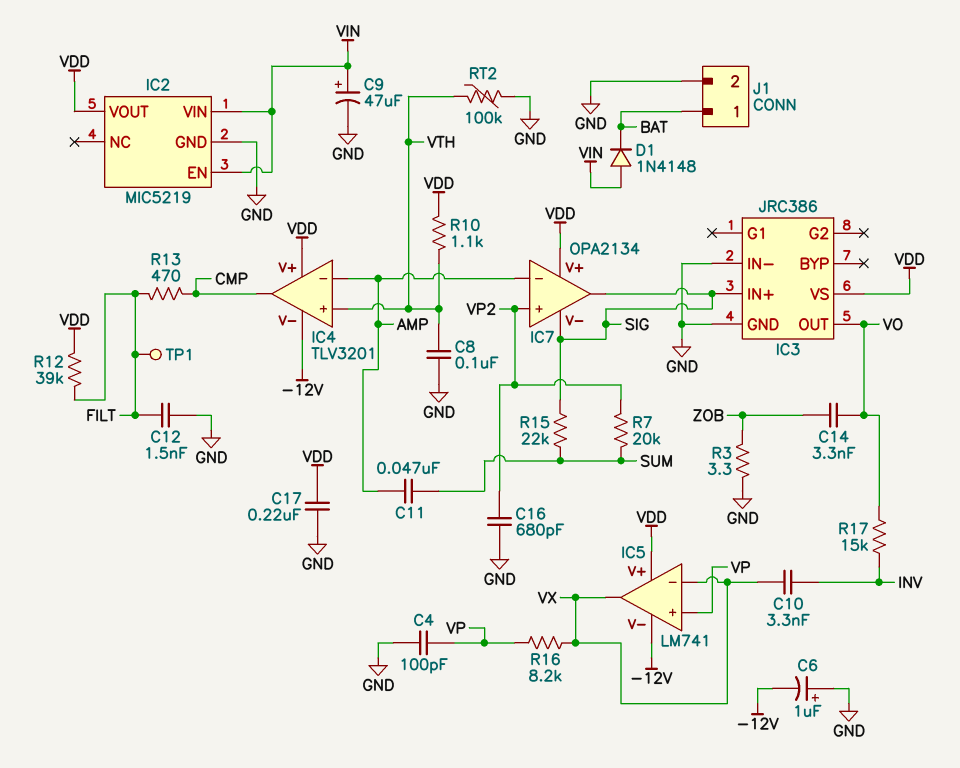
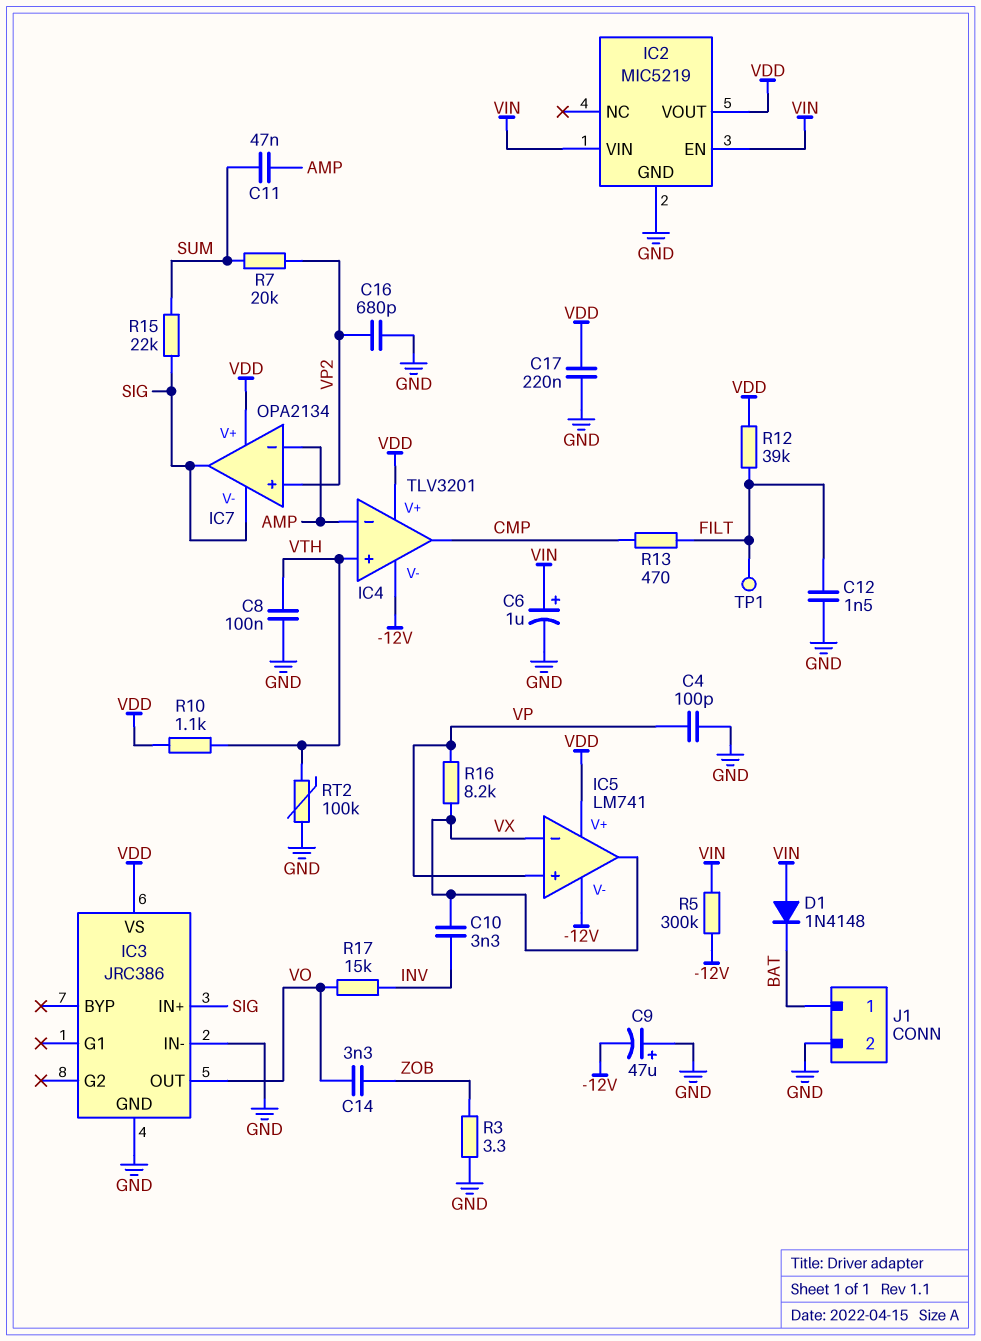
C6: 1uF (plus GND, minus -12V) -> 1uF (plus VIN, minus GND)
C9: 47uF (plus VIN, minus GND) -> 47uF (plus GND, minus -12V)
R5: none -> 300k (-12V, VIN)

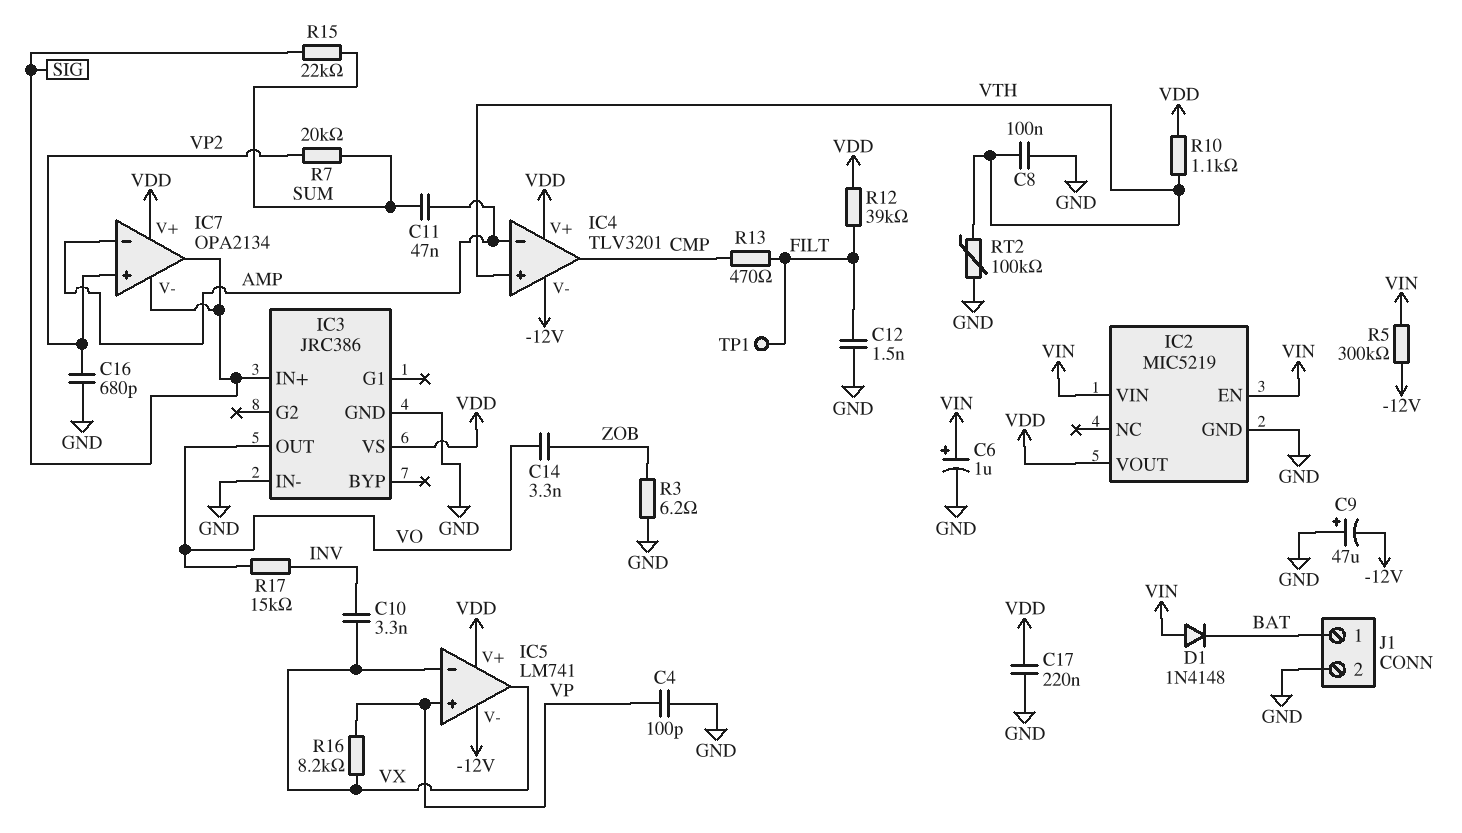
R3: 3.3 (GND, ZOB) -> 6.2 (GND, ZOB)

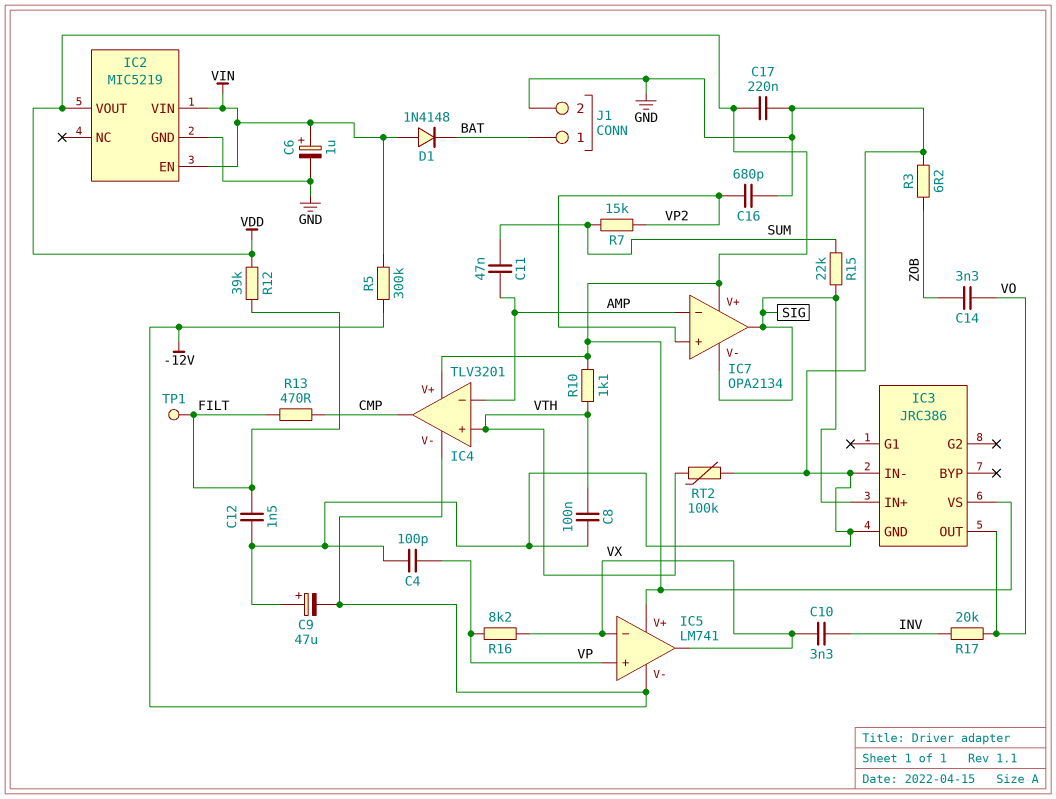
R7: 20k (SUM, VP2) -> 15k (SUM, VP2)
R17: 15k (INV, VO) -> 20k (INV, VO)

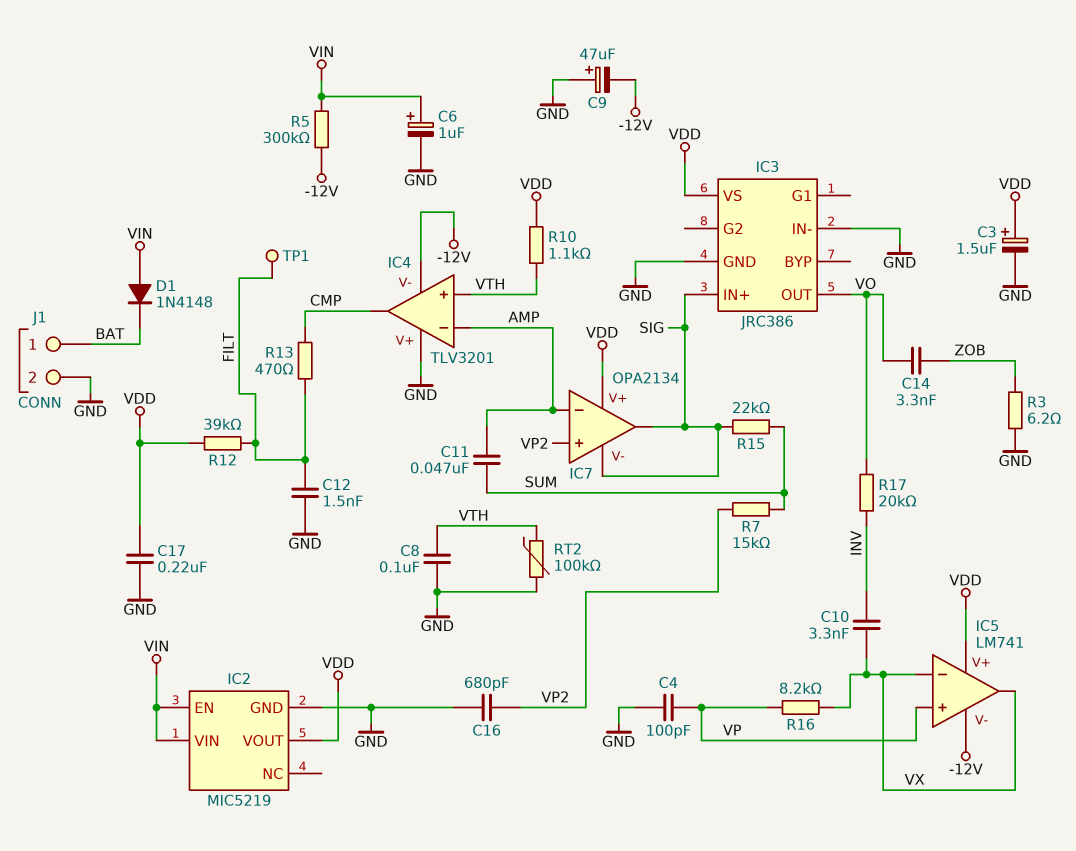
C3: none -> 1.5uF (plus VDD, minus GND)
IC4 pin V+: VDD -> GND

